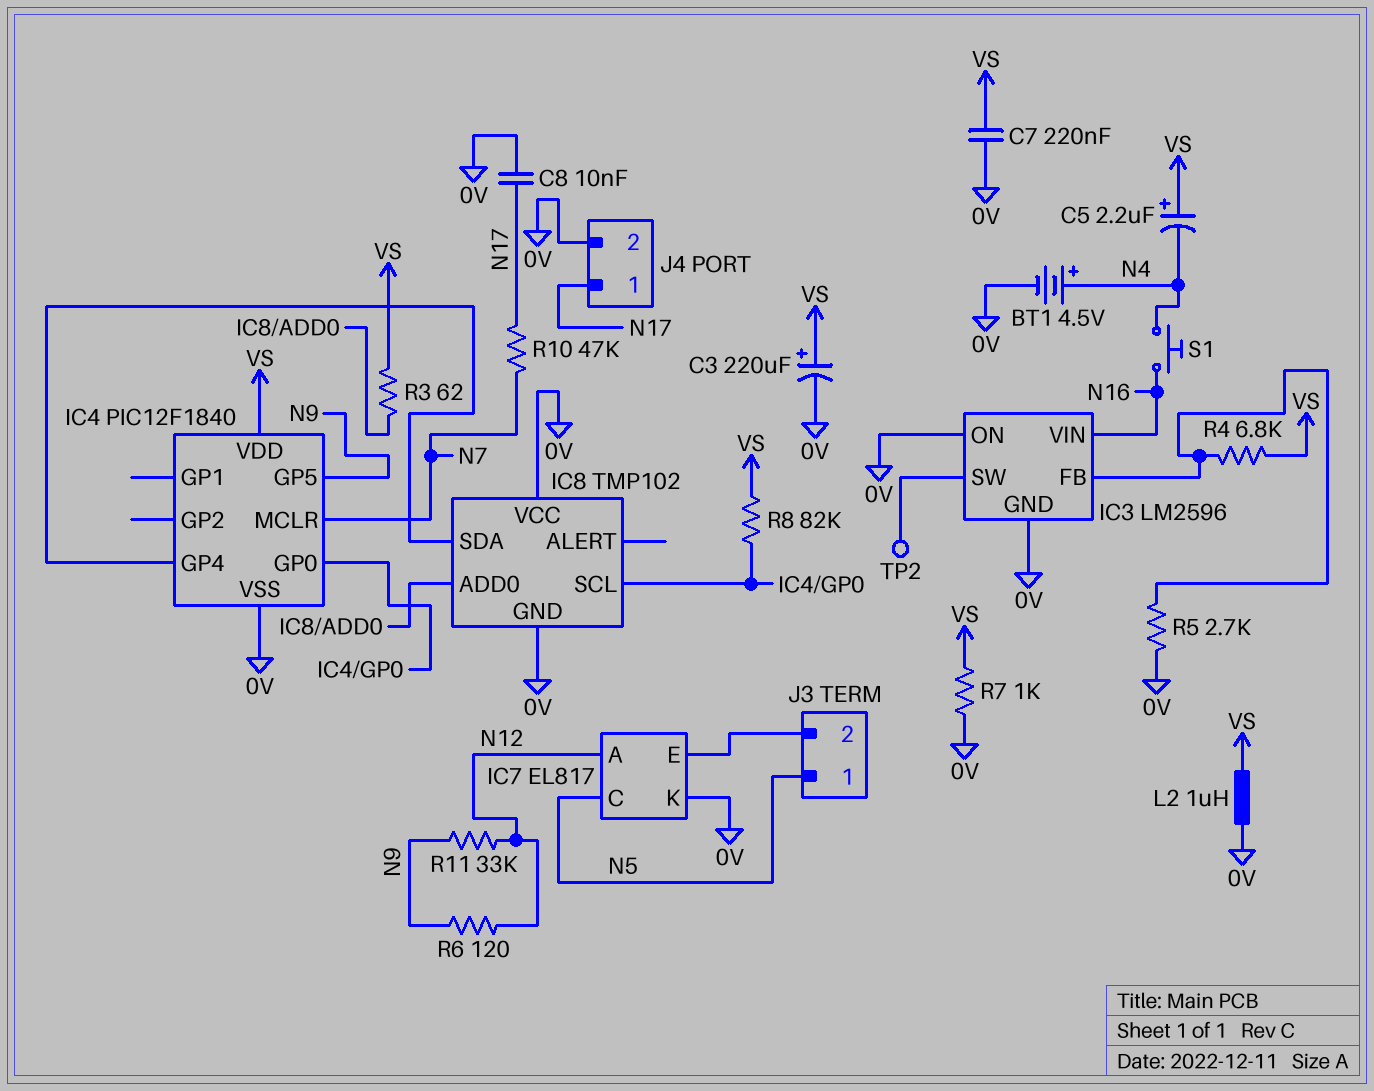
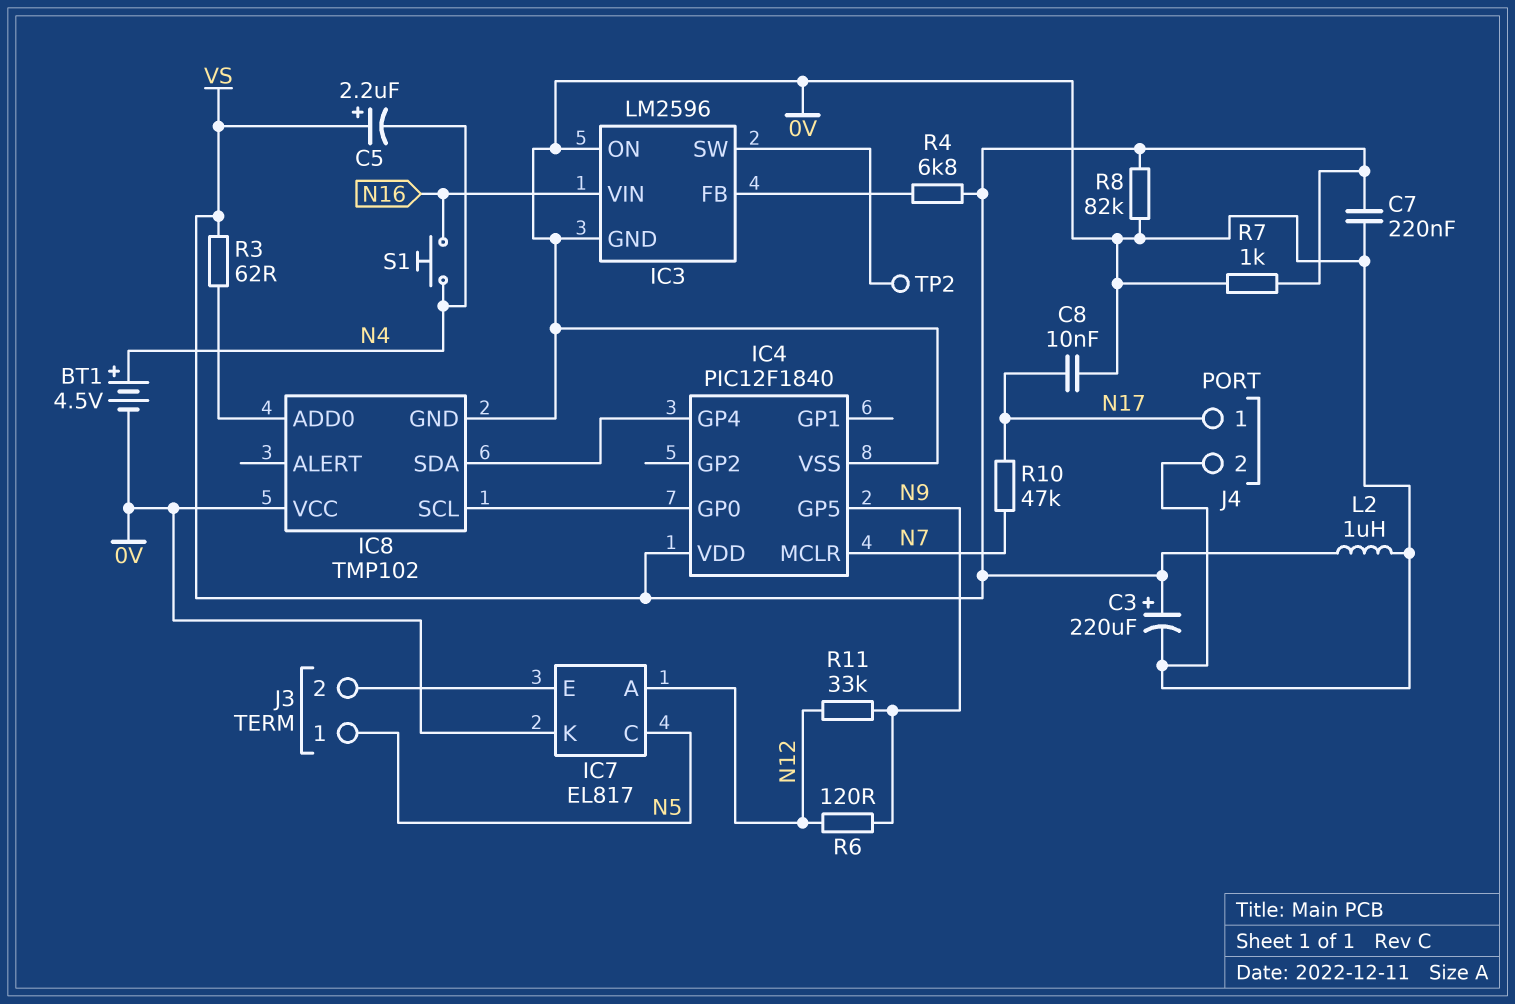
R5: 2.7k (0V, IC3/FB) -> none
R8: 82k (IC4/GP0, VS) -> 82k (0V, VS)

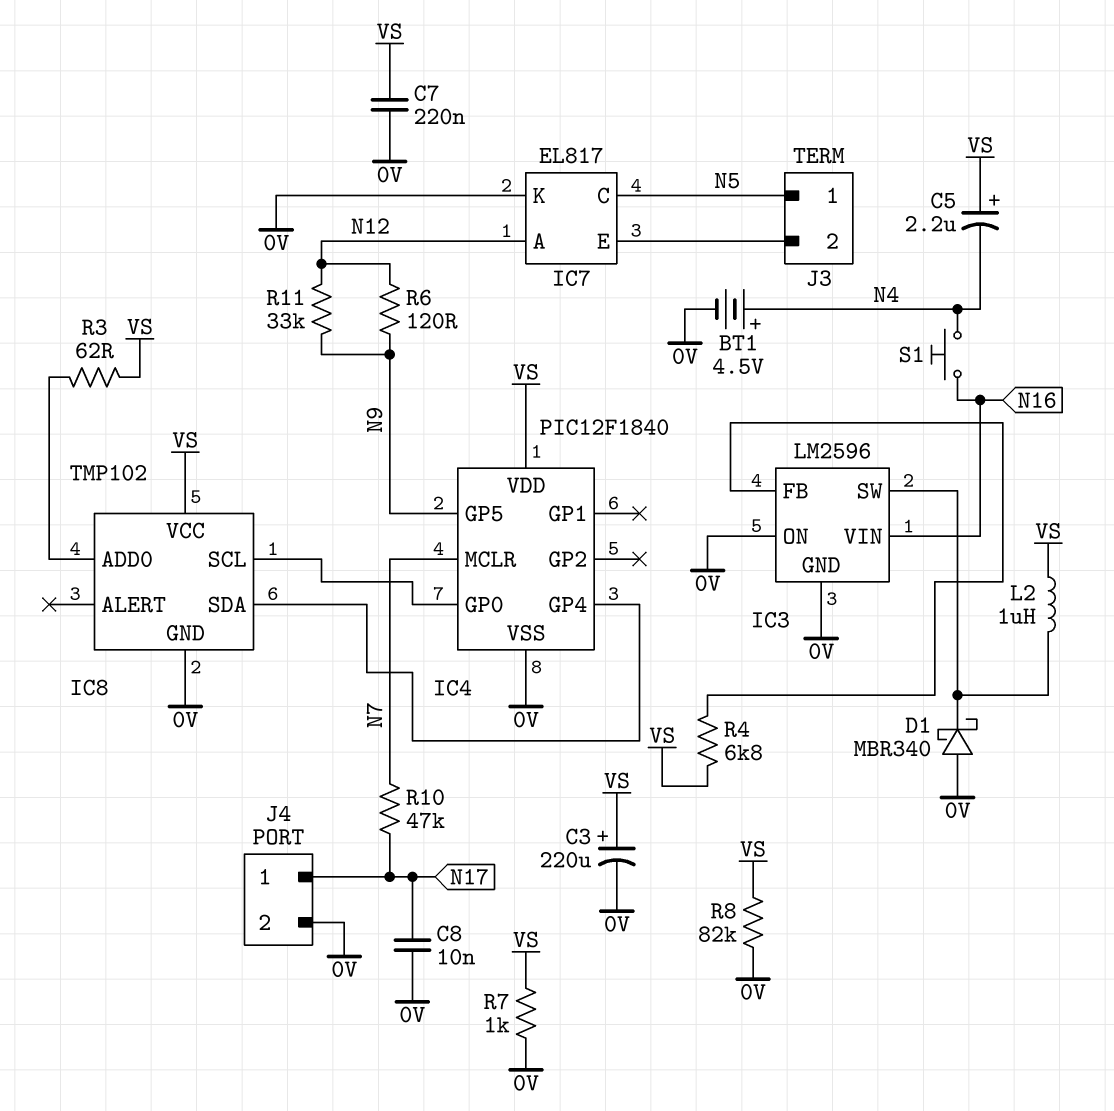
D1: none -> schottky MBR340 (A 0V, K IC3/SW)
IC8 pin VCC: 0V -> VS
L2: 1uH (0V, VS) -> 1uH (IC3/SW, VS)
TP2: test point (IC3/SW) -> none

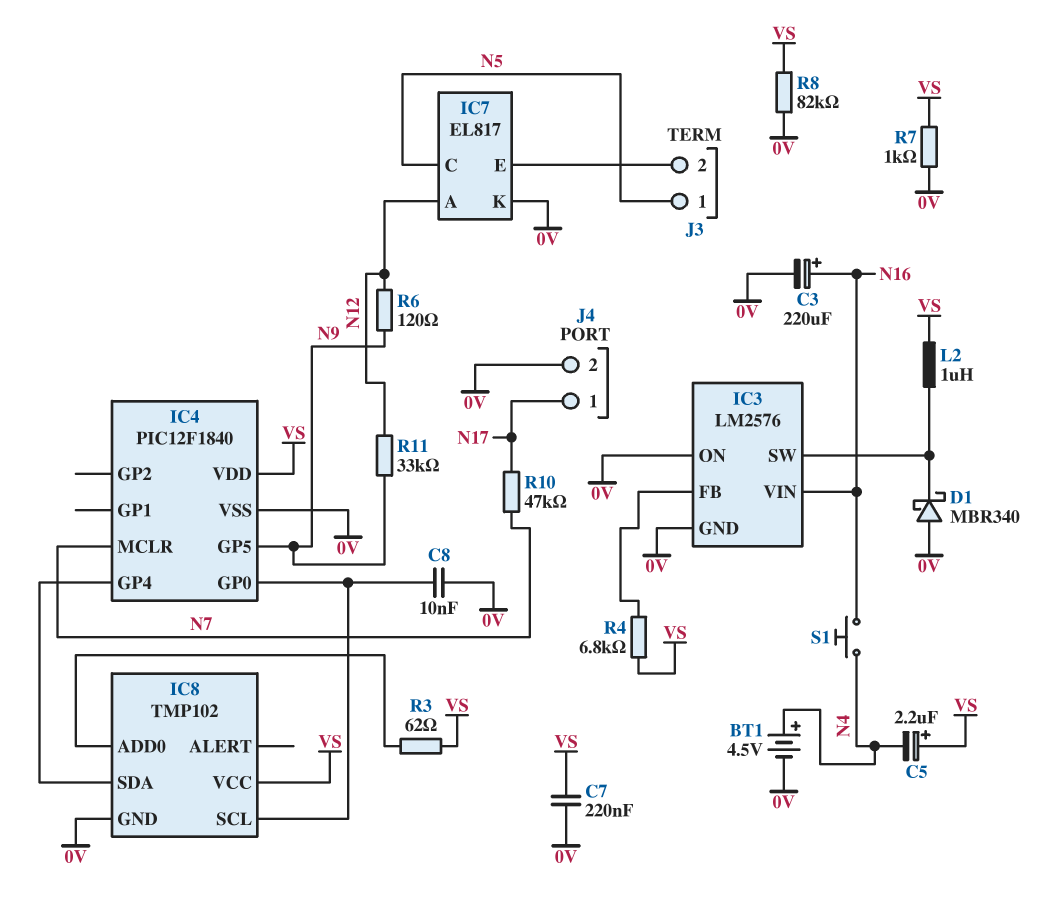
C3: 220uF (plus VS, minus 0V) -> 220uF (plus N16, minus 0V)
C8: 10nF (0V, N17) -> 10nF (0V, IC4/GP0)
IC3: LM2596 -> LM2576

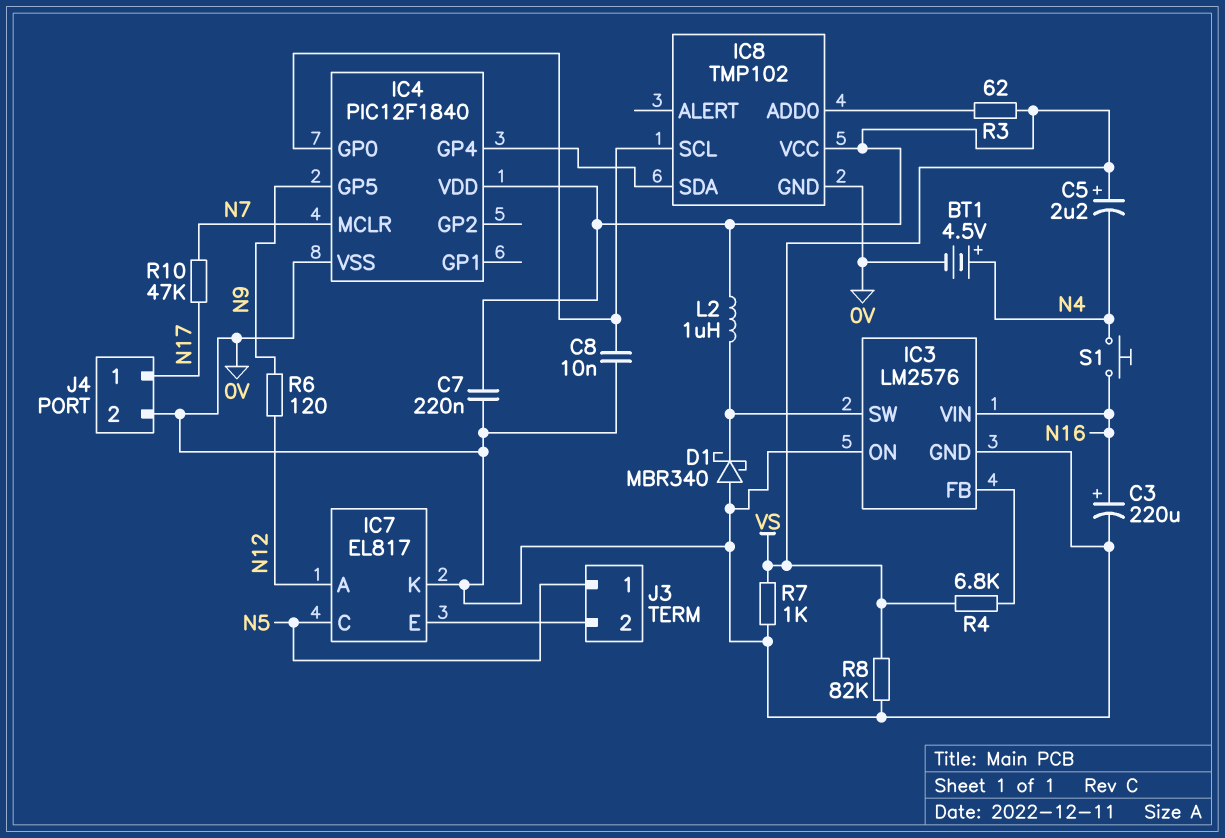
R11: 33k (N9, N12) -> none

